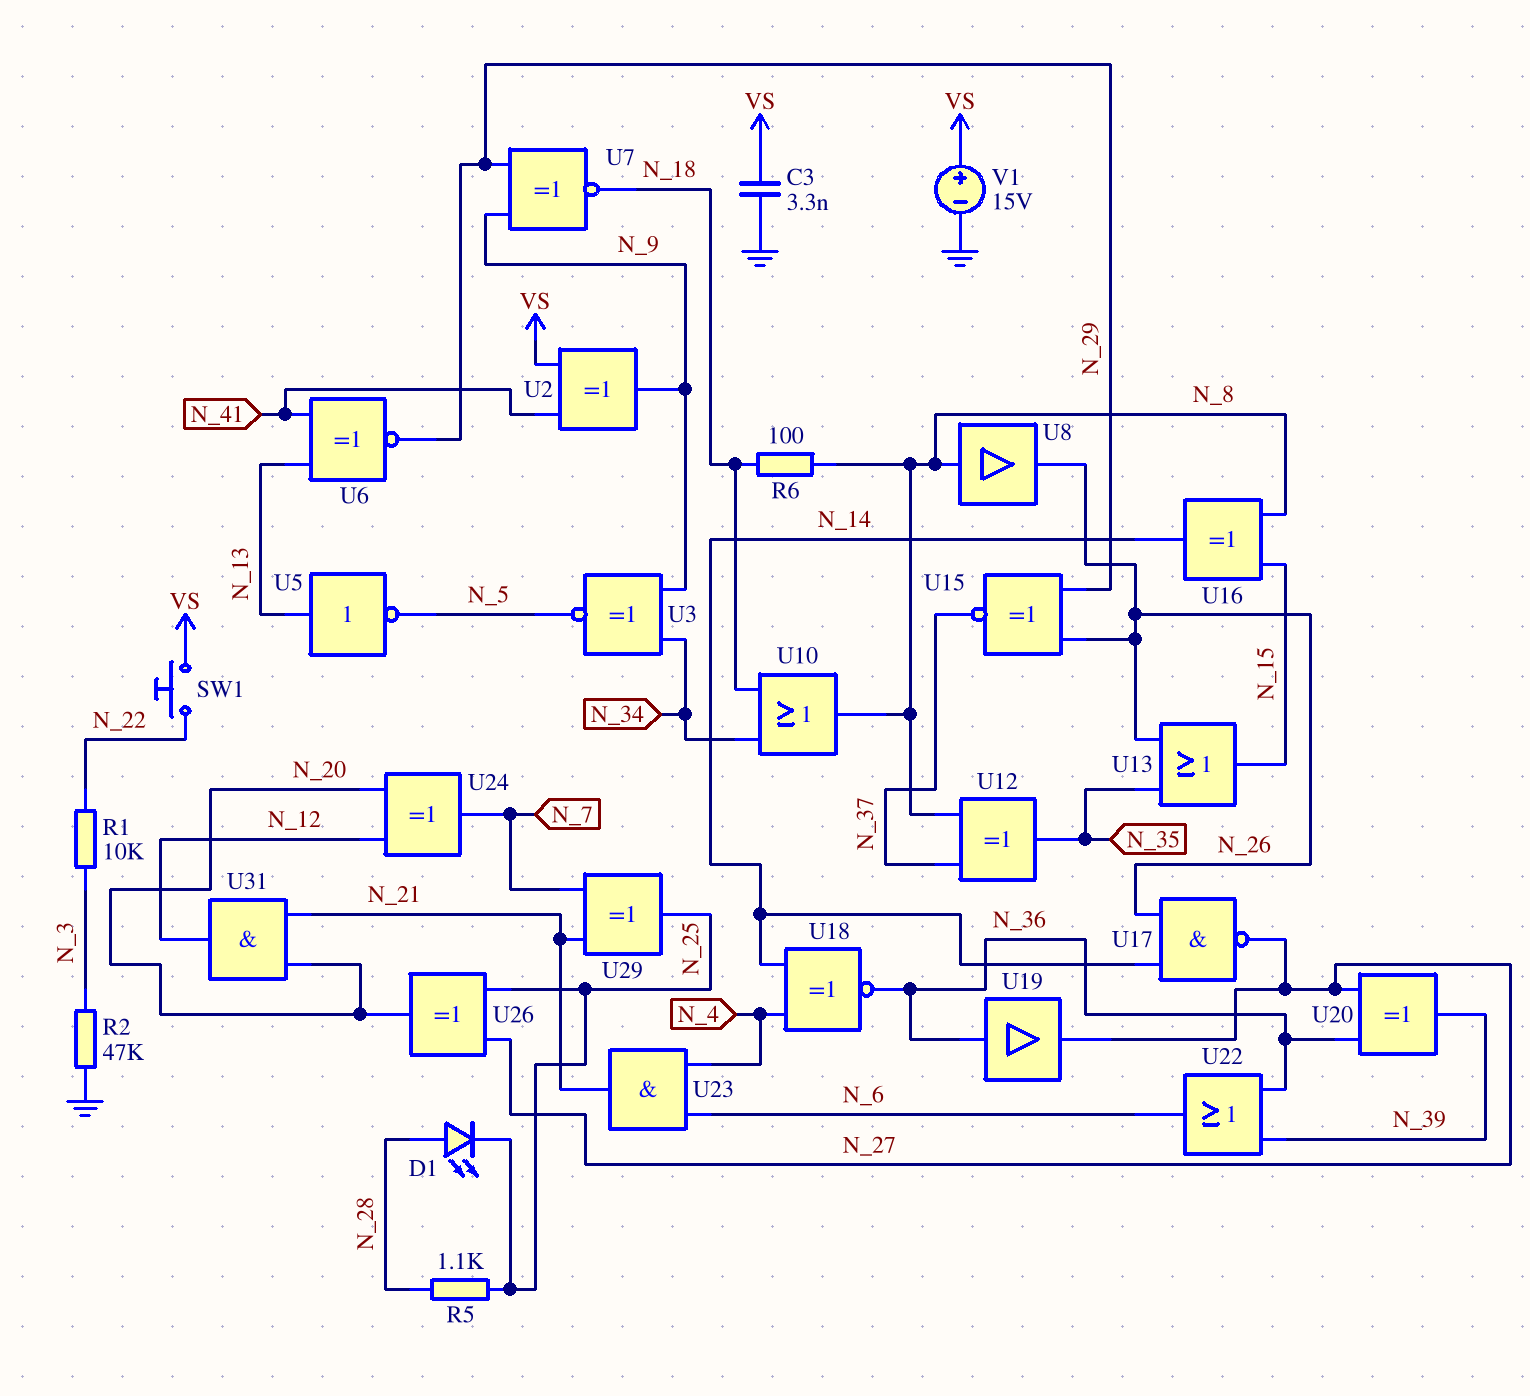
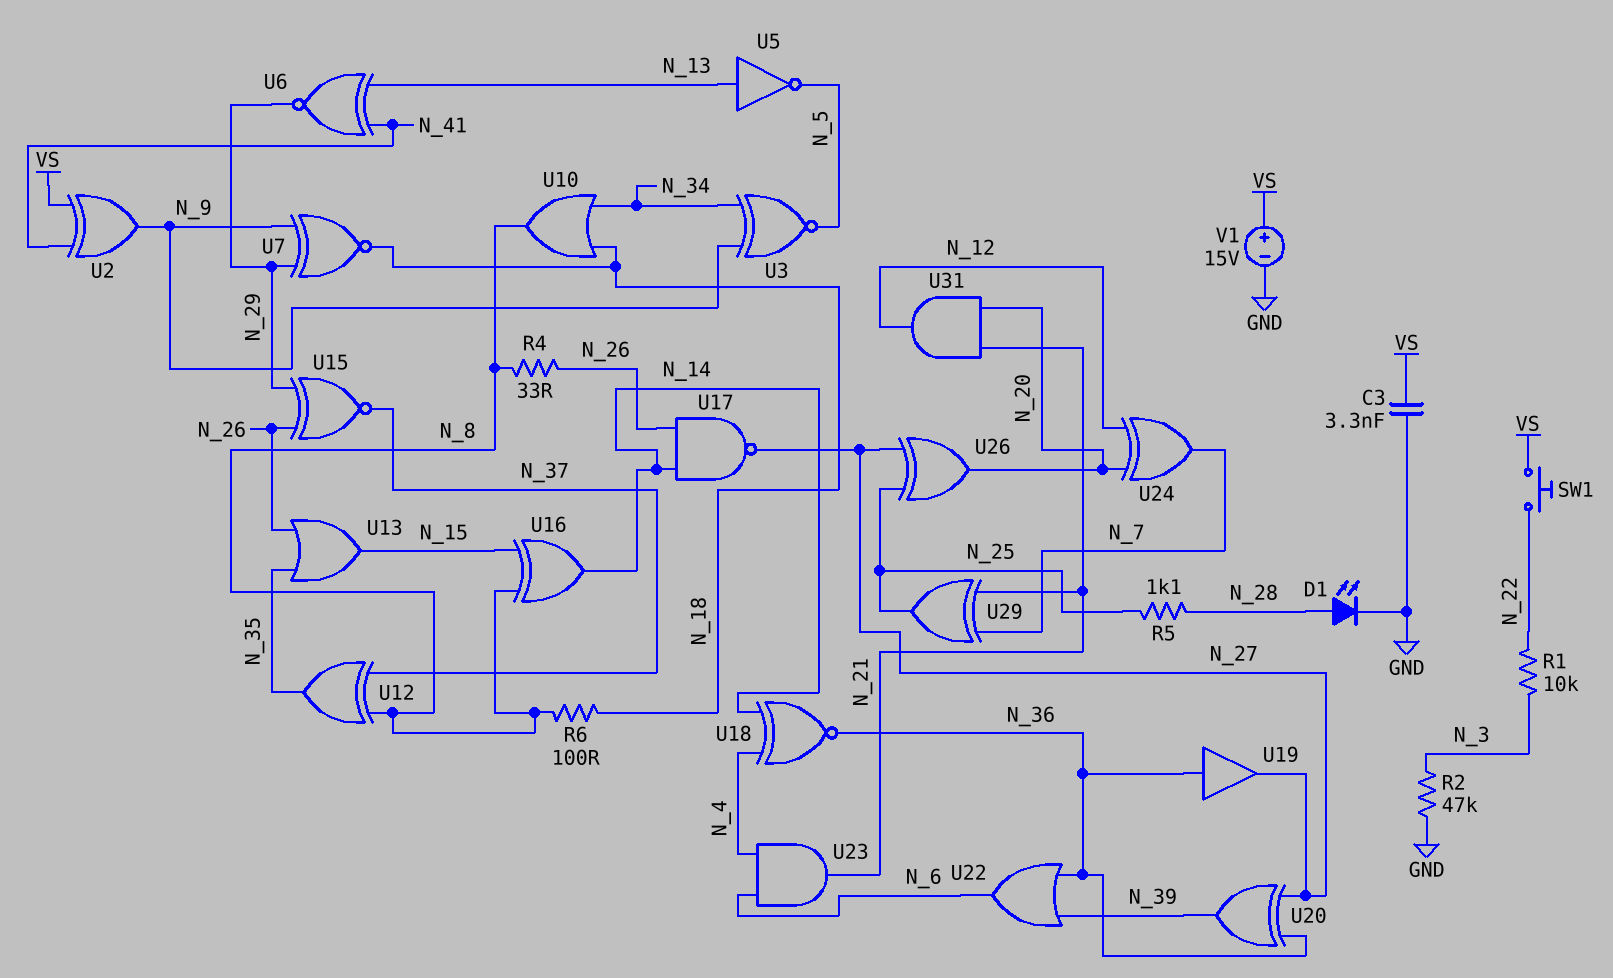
D1: LED (A N_28, K N_25) -> LED (A N_28, K GND)
R4: none -> 33 (N_8, N_26)
U8: buffer (in N_8, out N_26) -> none

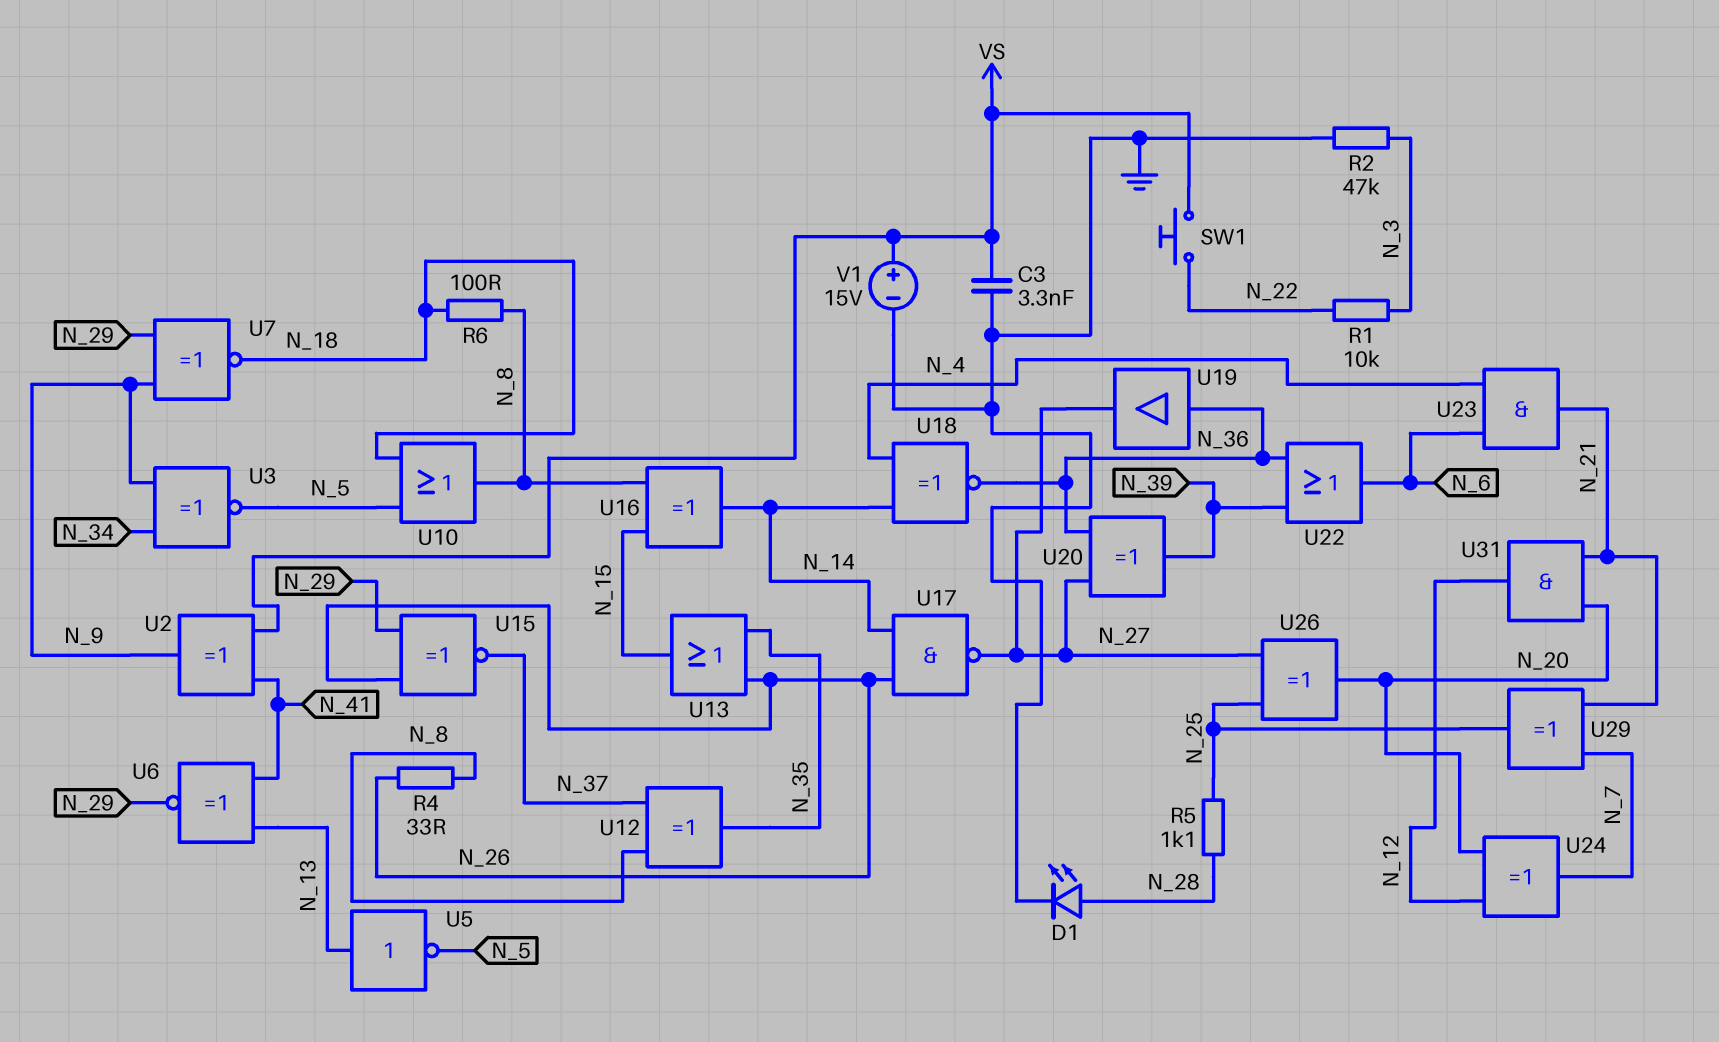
U10: OR (in N_18, in N_34, out N_8) -> OR (in N_5, in N_18, out N_8)

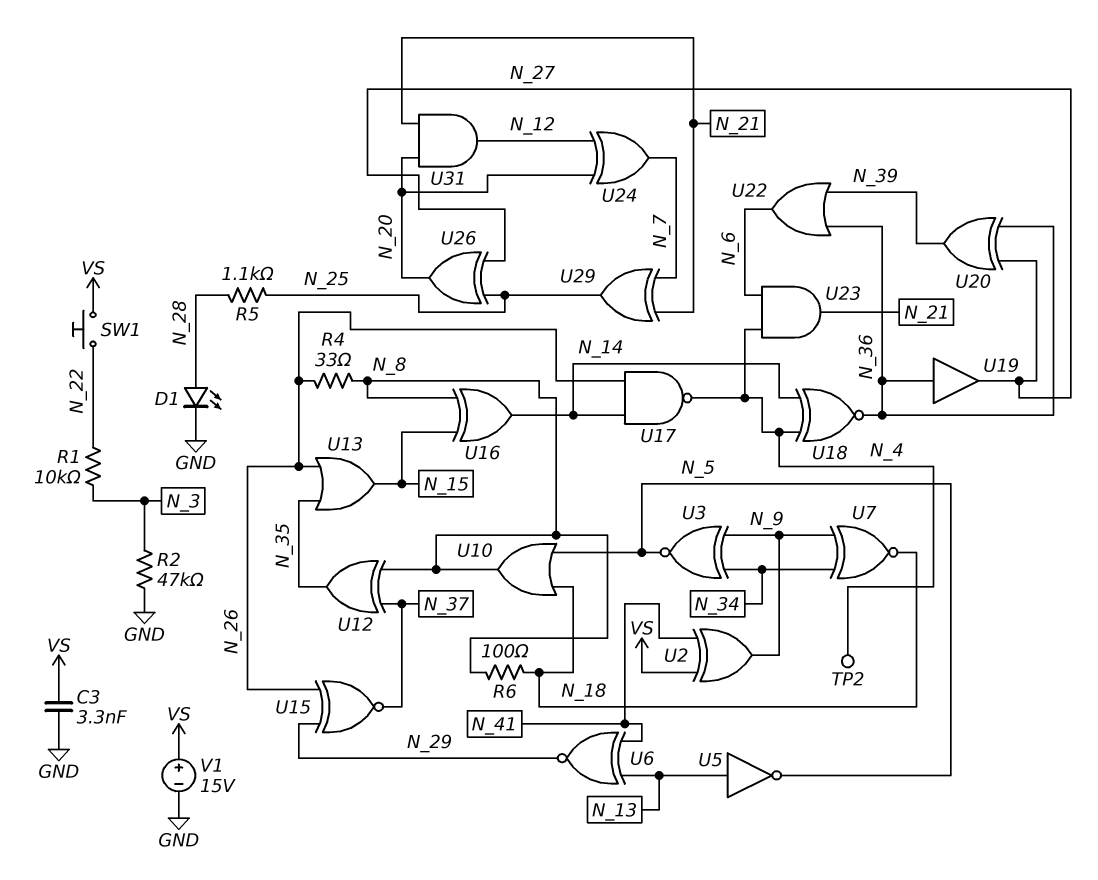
TP2: none -> test point (N_4)
U7: XNOR (in N_9, in N_29, out N_18) -> XNOR (in N_9, in N_34, out N_18)
U17: NAND (in N_14, in N_26, out N_27) -> NAND (in N_14, in N_26, out N_4)

